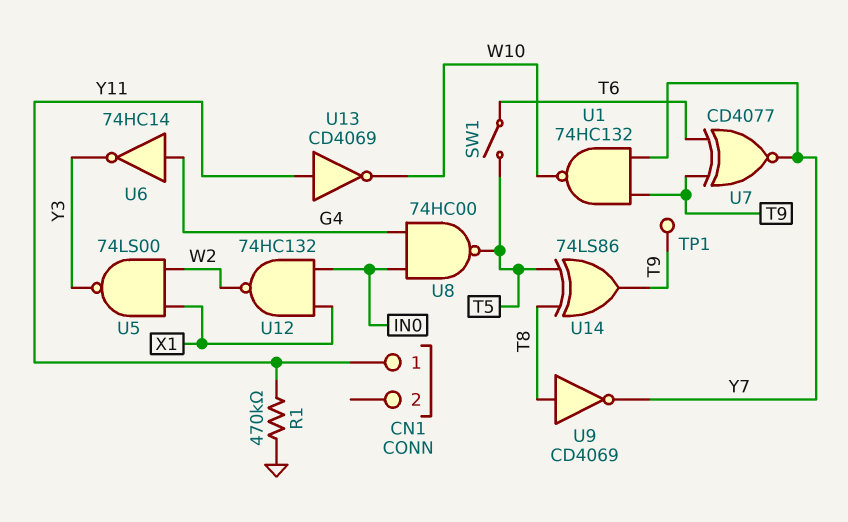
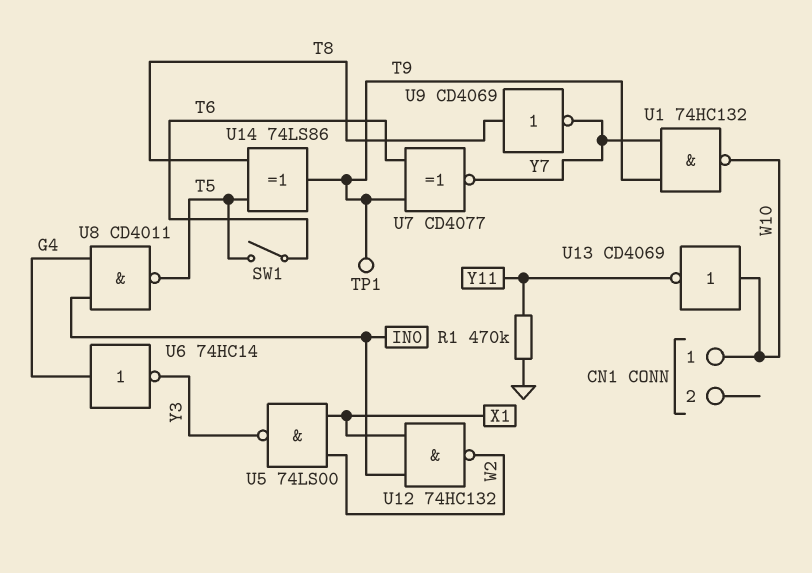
CN1 pin 1: Y11 -> W10
U8: NAND 74HC00 (in G4, in IN0, out T5) -> NAND CD4011 (in G4, in IN0, out T5)
U13: NOT CD4069 (in Y11, out W10) -> NOT CD4069 (in W10, out Y11)

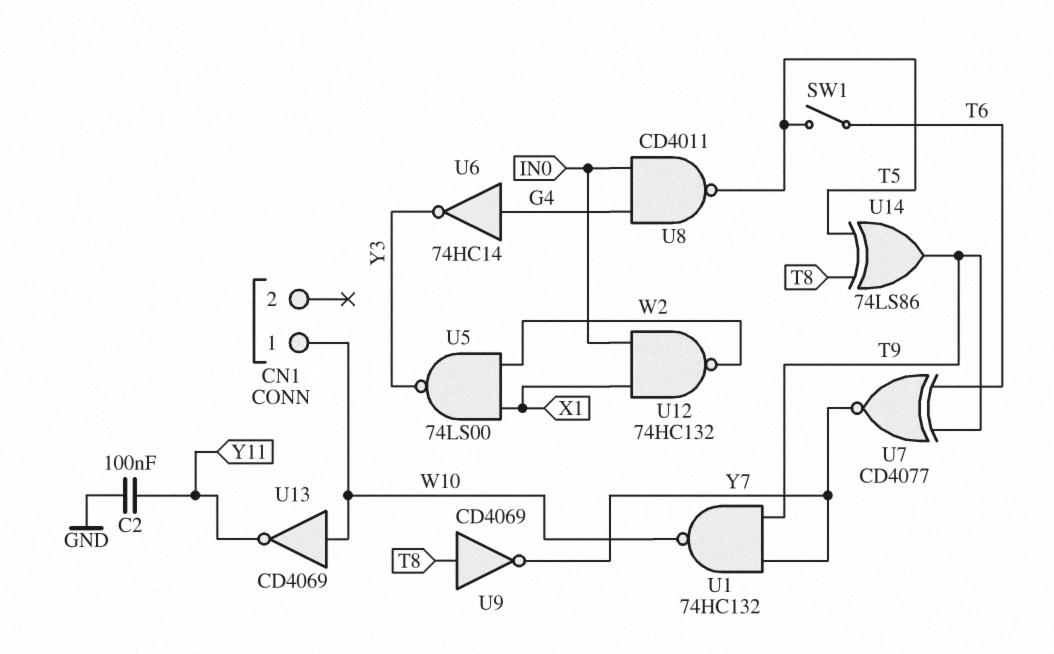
C2: none -> 100nF (GND, Y11)
R1: 470k (GND, Y11) -> none
TP1: test point (T9) -> none

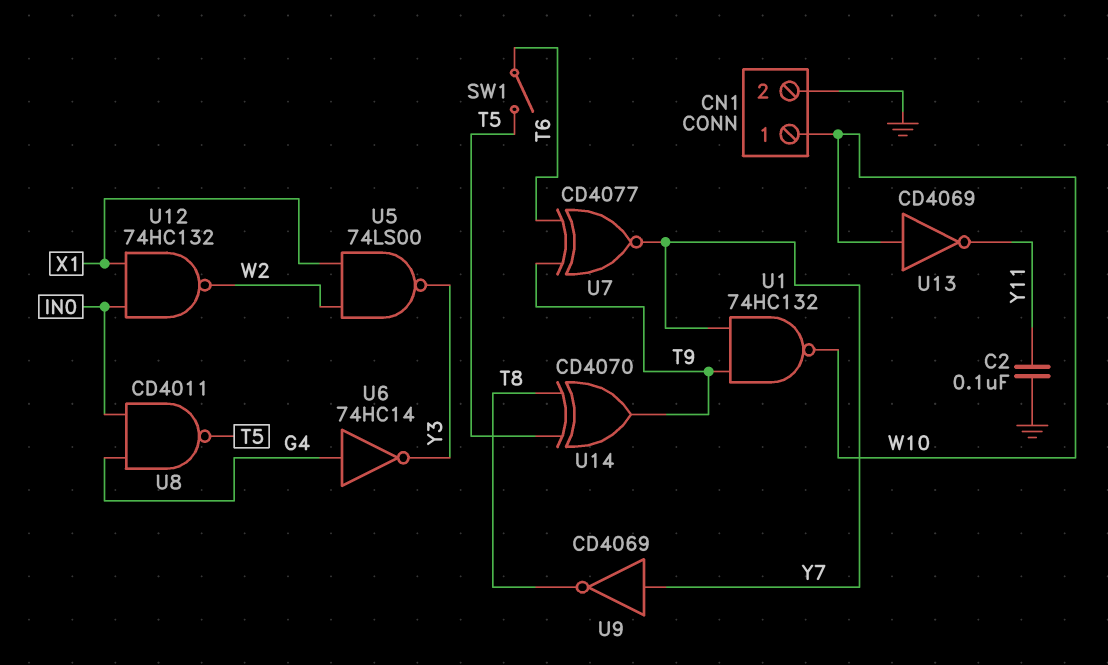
CN1 pin 2: none -> GND
U9: NOT CD4069 (in T8, out Y7) -> NOT CD4069 (in Y7, out T8)
U14: XOR 74LS86 (in T5, in T8, out T9) -> XOR CD4070 (in T5, in T8, out T9)

